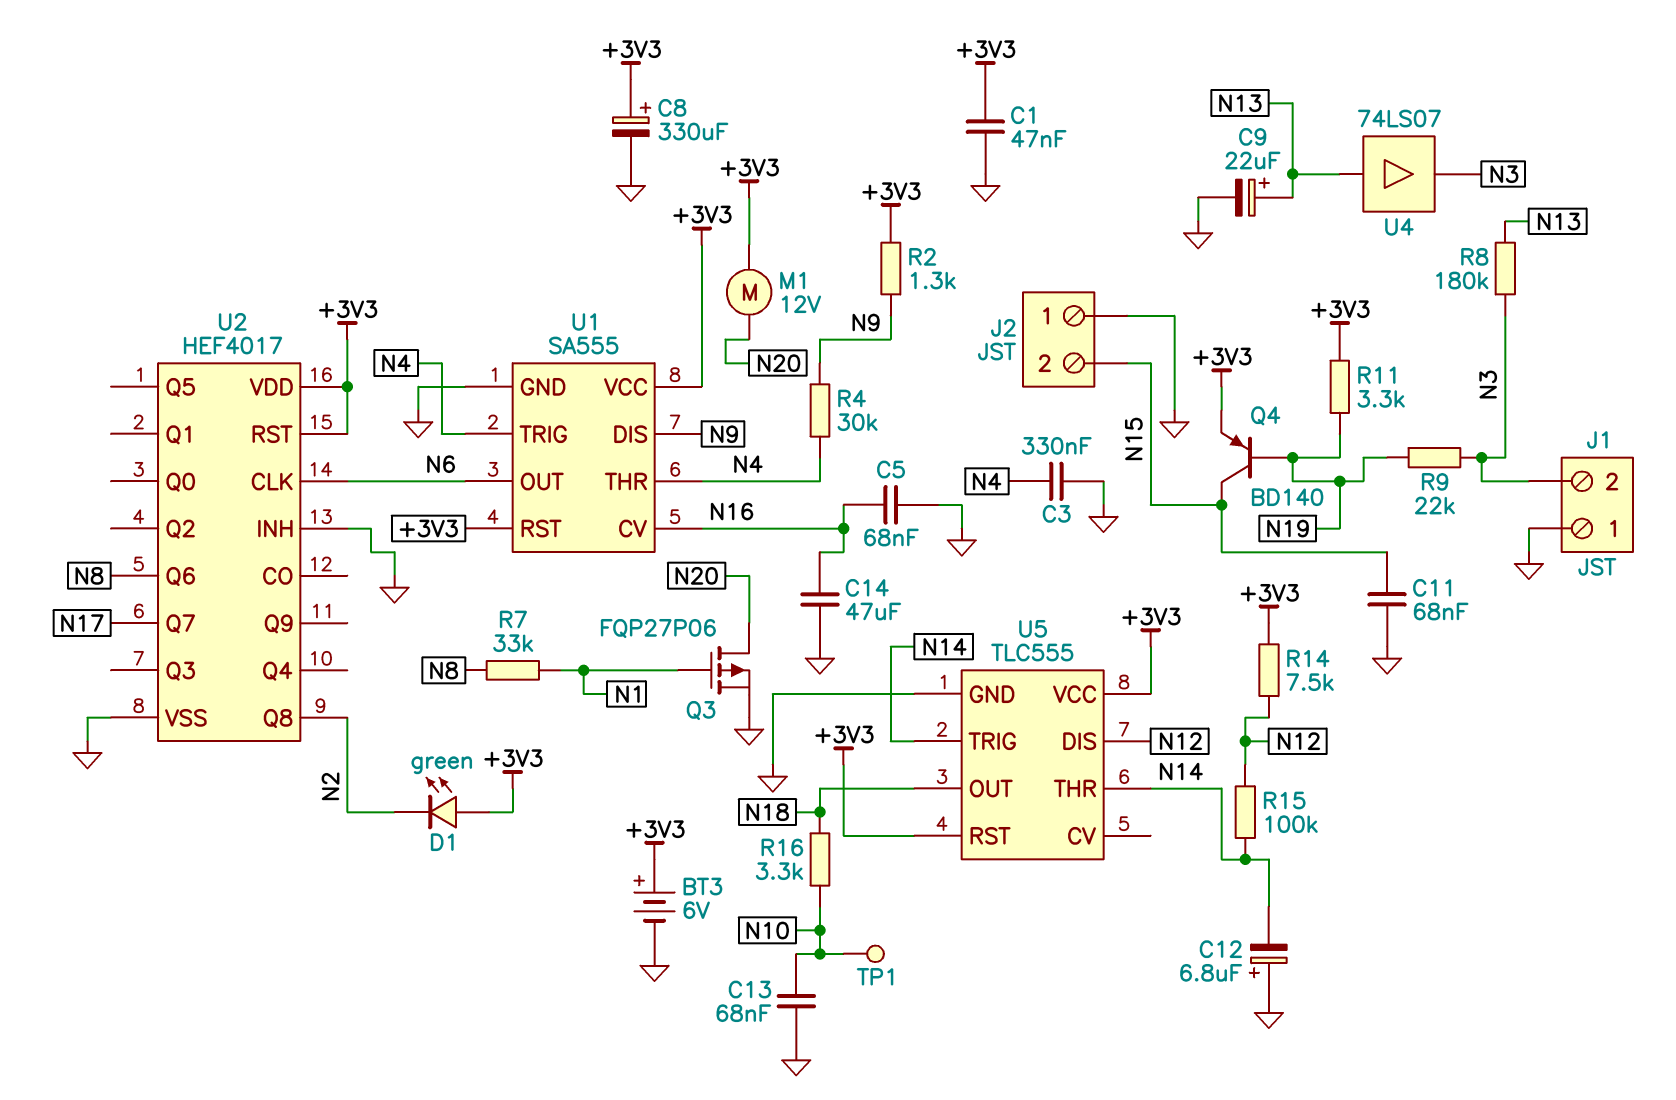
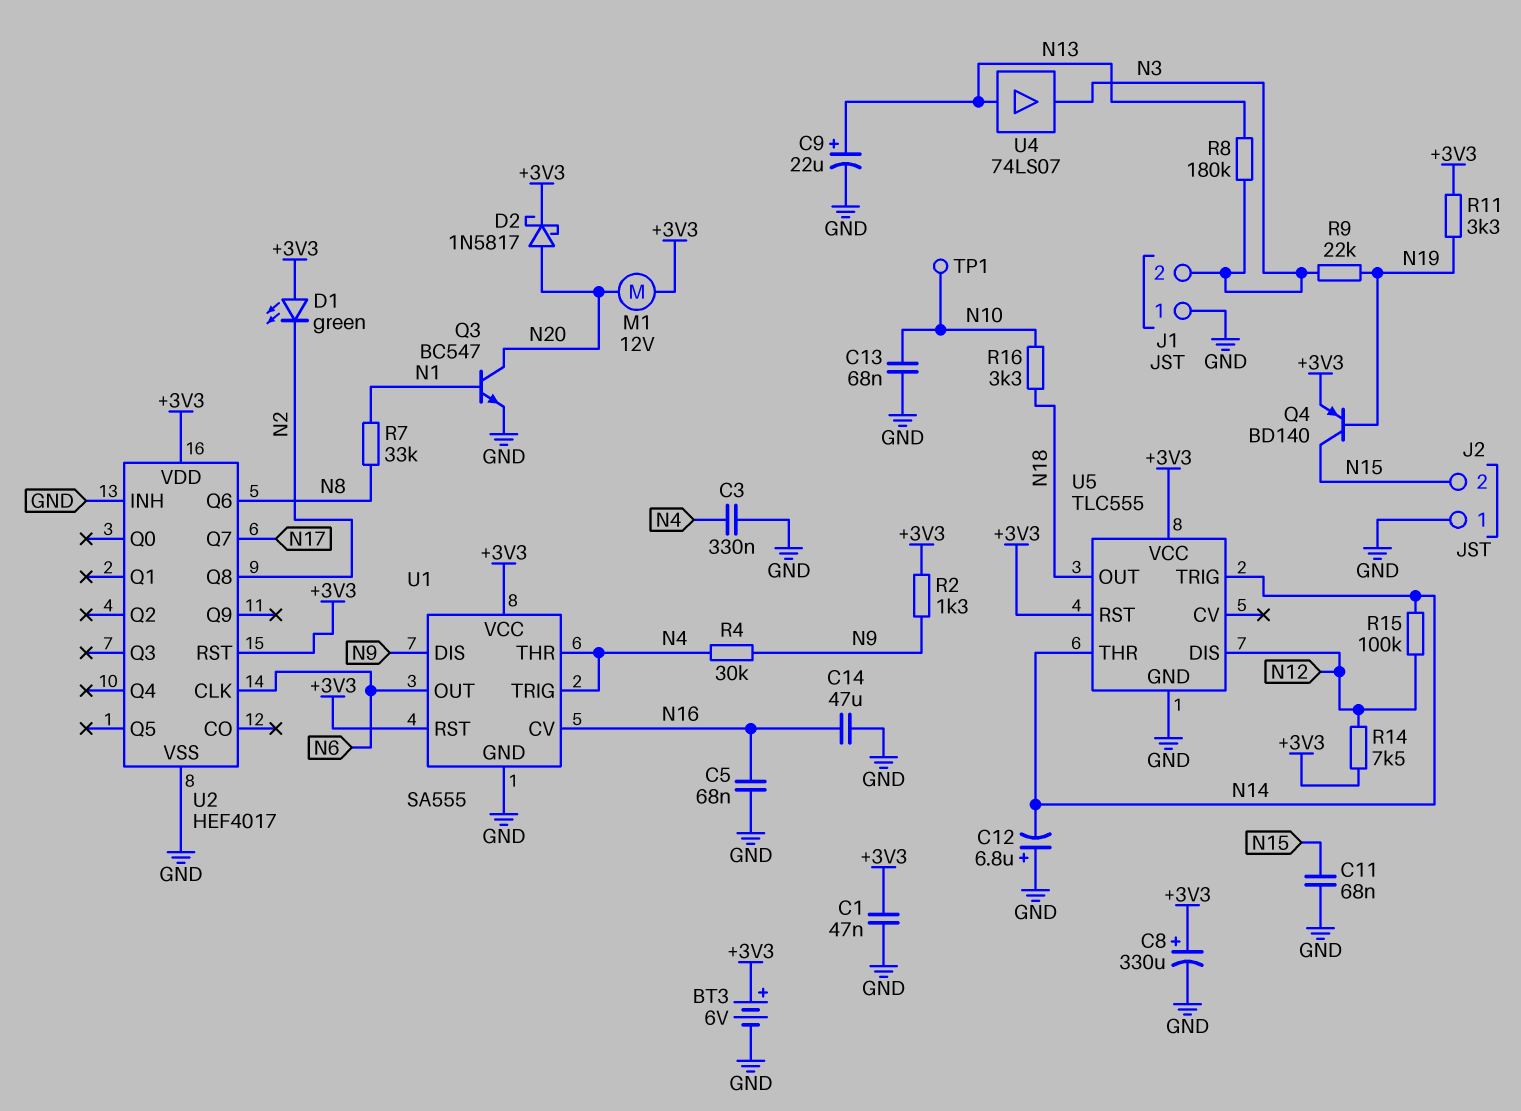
D2: none -> schottky 1N5817 (A N20, K +3V3)
Q3: PMOS FQP27P06 (G N1, D N20, S GND) -> NPN BC547 (B N1, C N20, E GND)

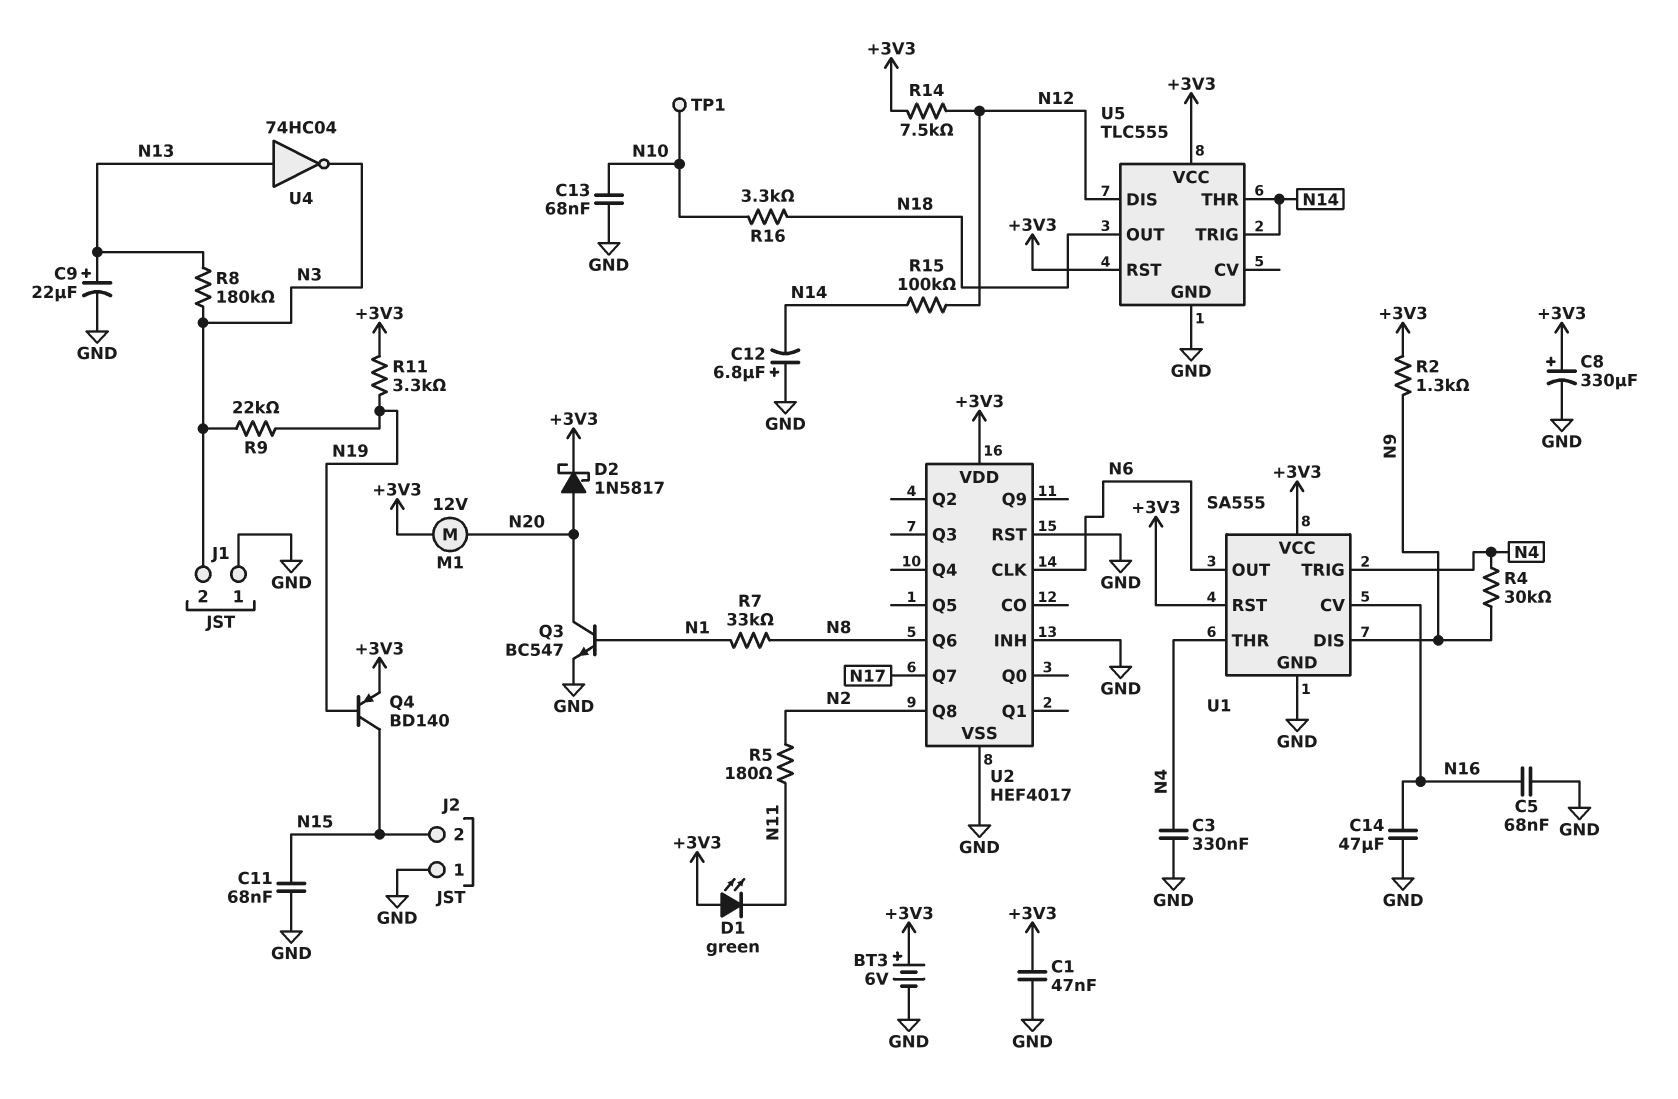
D1: LED green (A +3V3, K N2) -> LED green (A +3V3, K N11)
R5: none -> 180 (N2, N11)
U2 pin RST: +3V3 -> GND
U4: buffer 74LS07 (in N13, out N3) -> NOT 74HC04 (in N13, out N3)

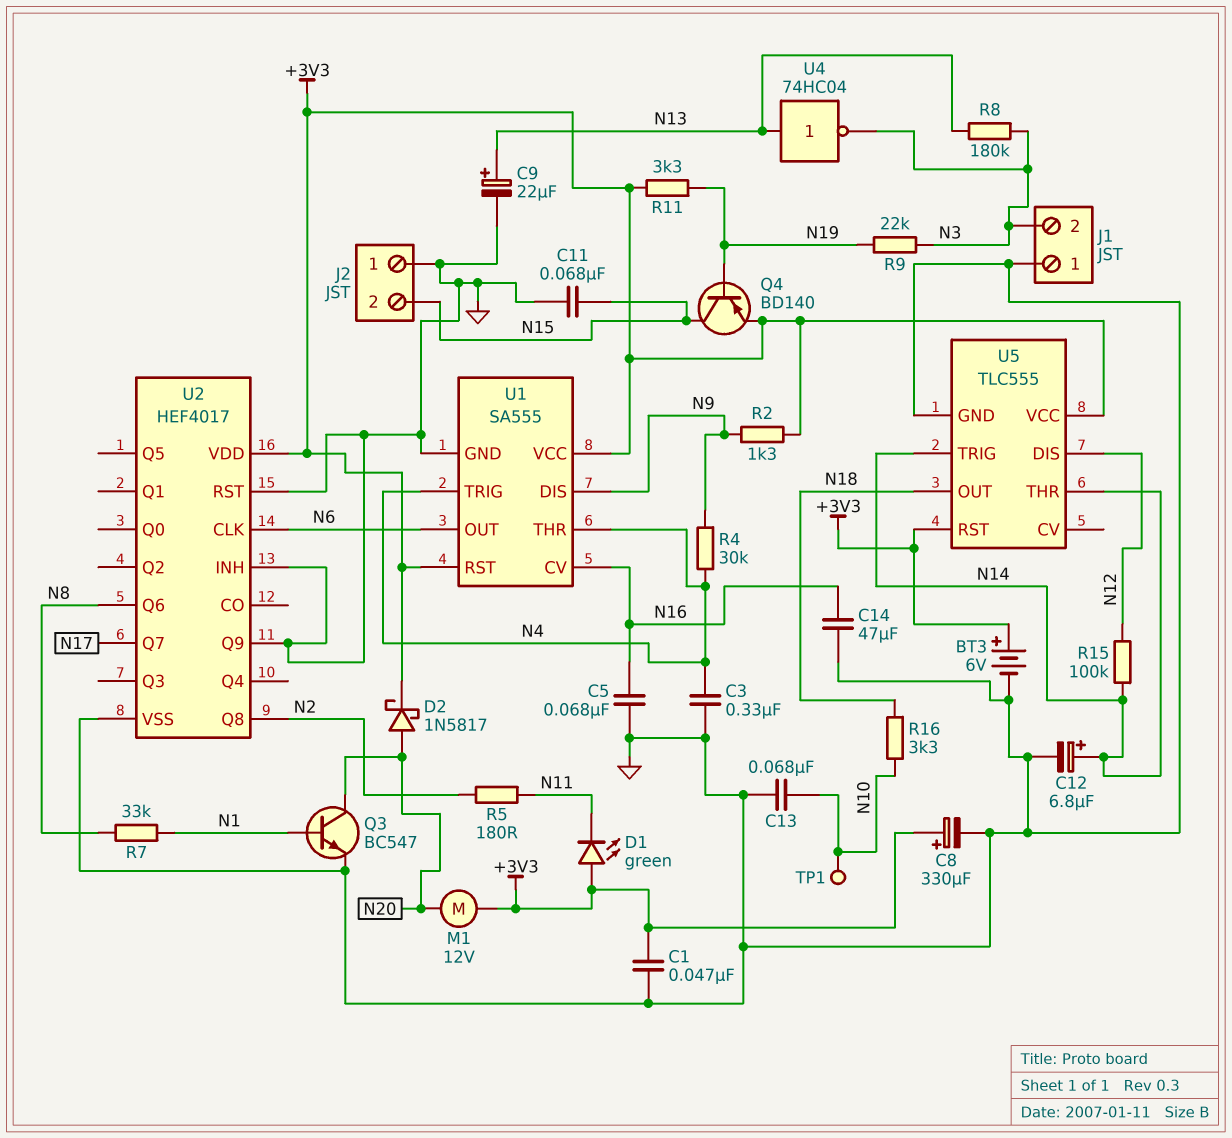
C12: 6.8uF (plus GND, minus N14) -> 6.8uF (plus N14, minus GND)
R14: 7.5k (+3V3, N12) -> none
U2 pin Q9: none -> GND

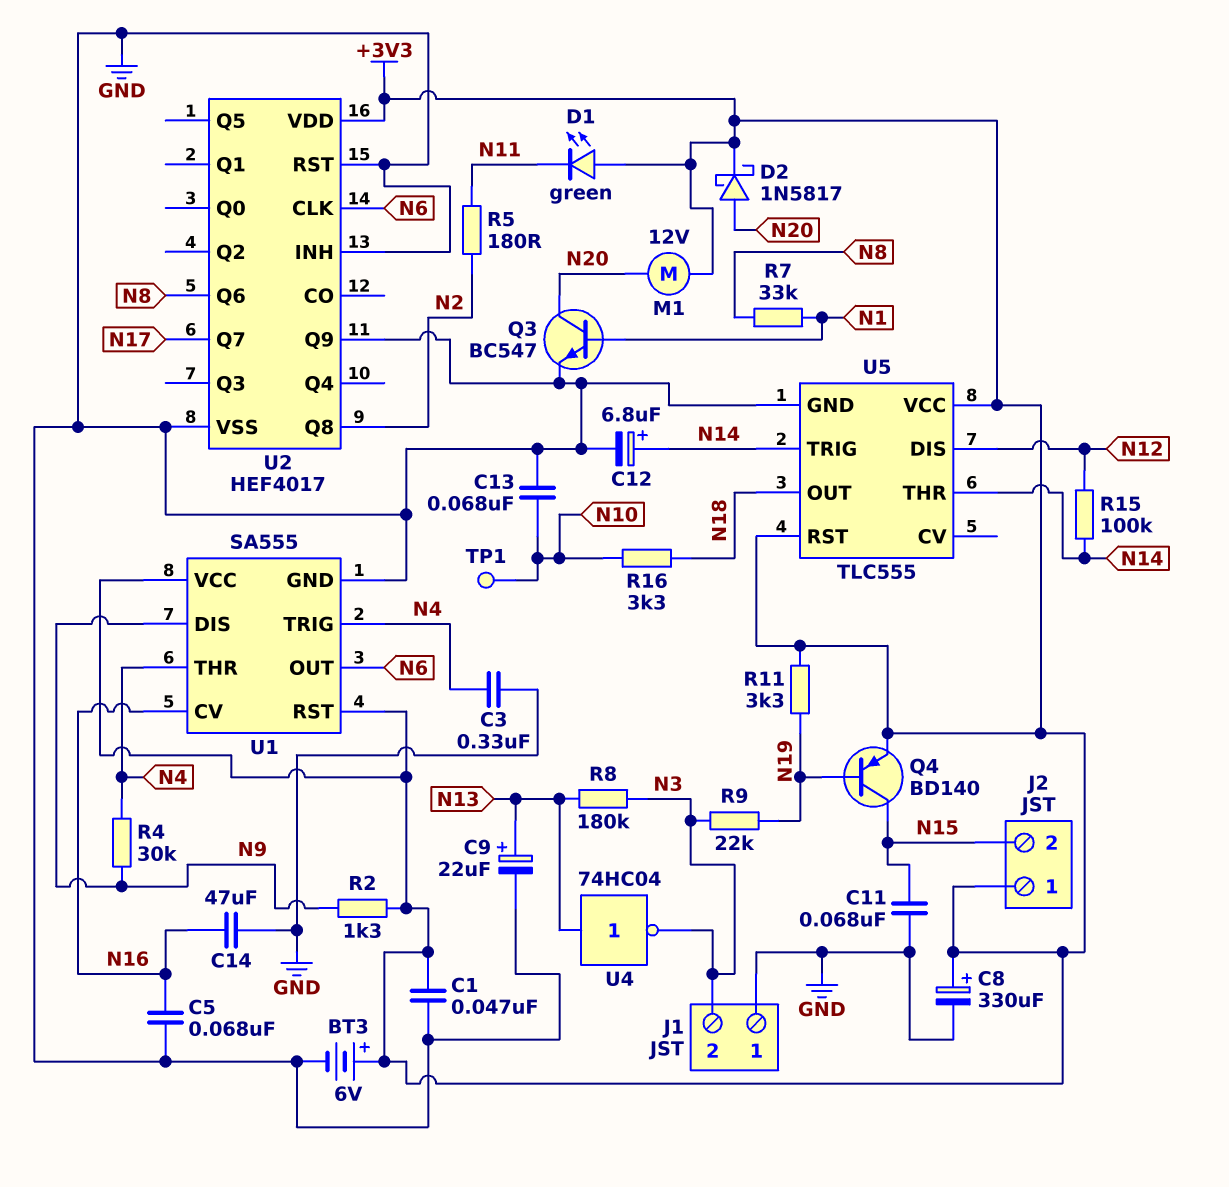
J2 pin 1: GND -> +3V3

